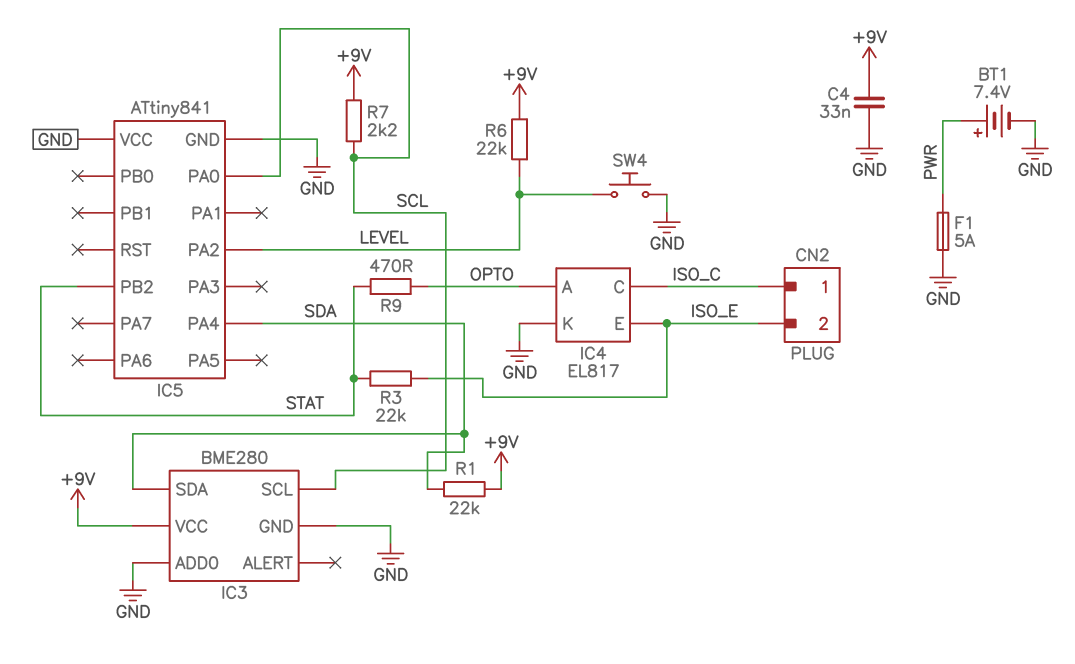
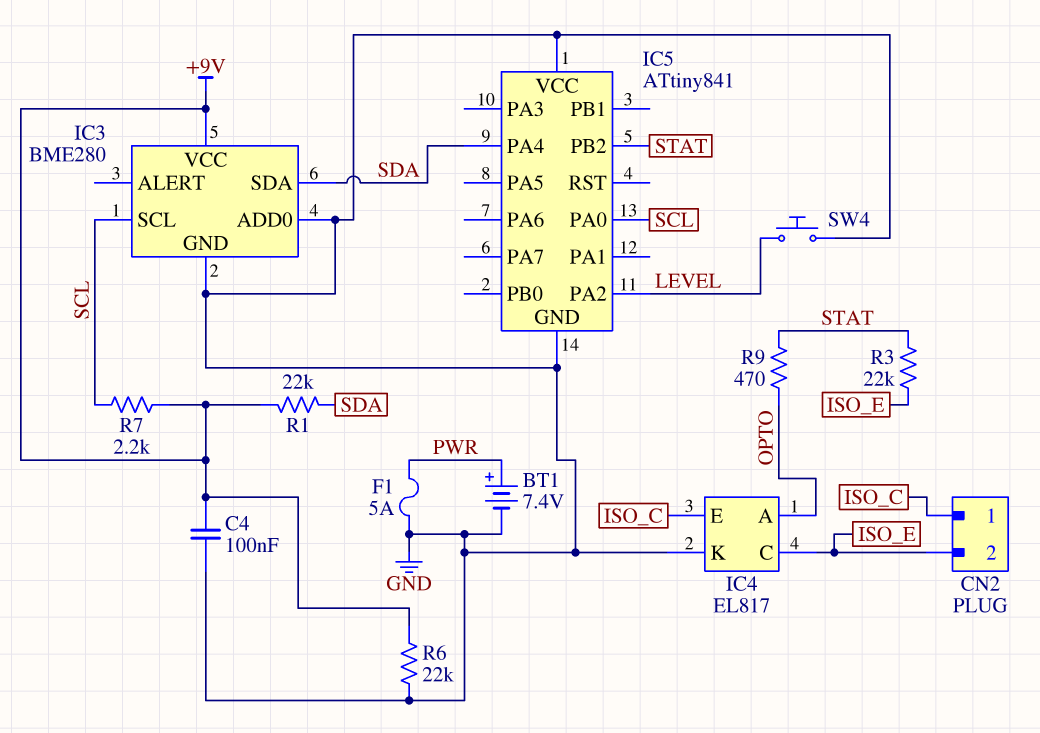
C4: 33nF (+9V, GND) -> 100nF (+9V, GND)
IC4 pin C: ISO_C -> ISO_E
IC4 pin E: ISO_E -> ISO_C
R6: 22k (+9V, LEVEL) -> 22k (+9V, GND)

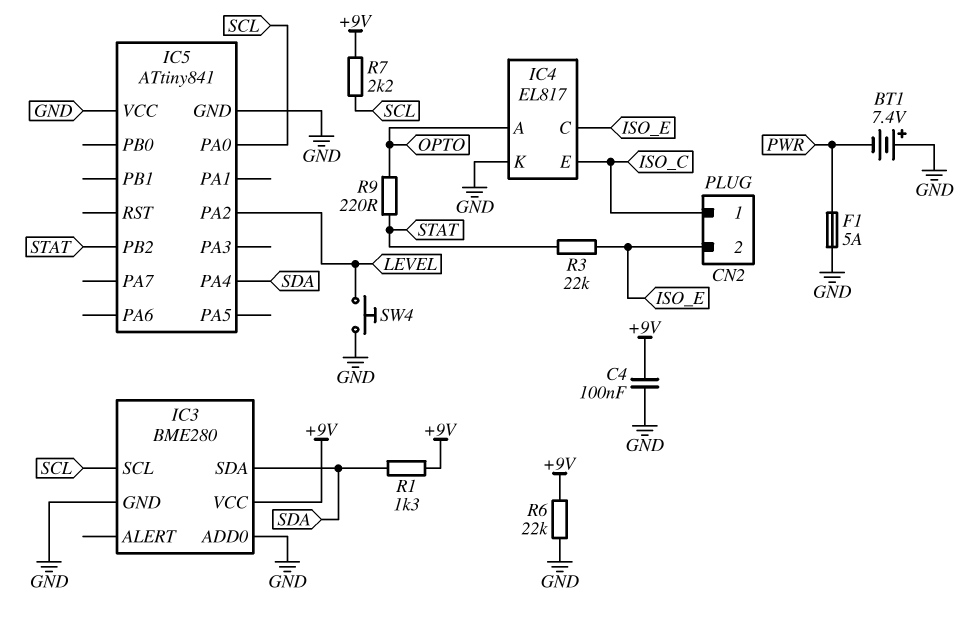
BT1: 7.4V (plus PWR, minus GND) -> 7.4V (plus GND, minus PWR)
R1: 22k (+9V, SDA) -> 1.3k (+9V, SDA)
R9: 470 (OPTO, STAT) -> 220 (OPTO, STAT)

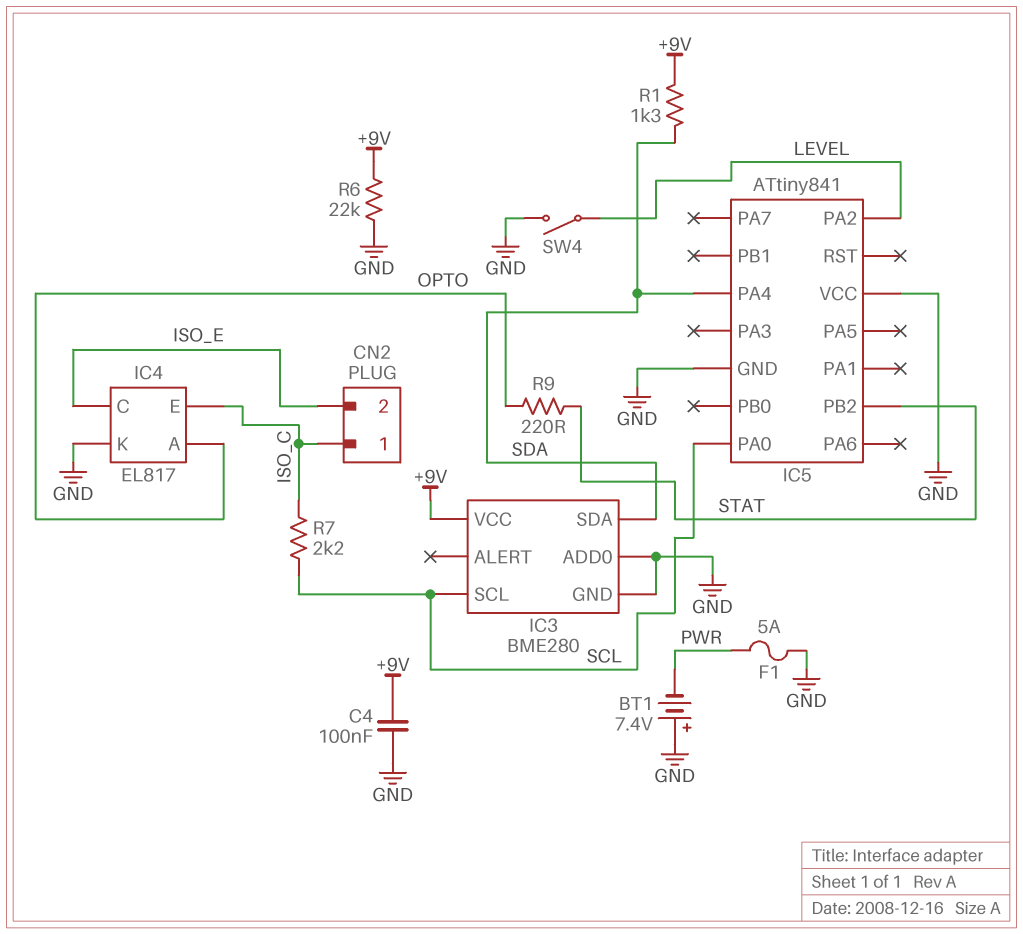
R3: 22k (ISO_E, STAT) -> none
R7: 2.2k (+9V, SCL) -> 2.2k (ISO_C, SCL)
SW4: button (GND, LEVEL) -> switch (GND, LEVEL)

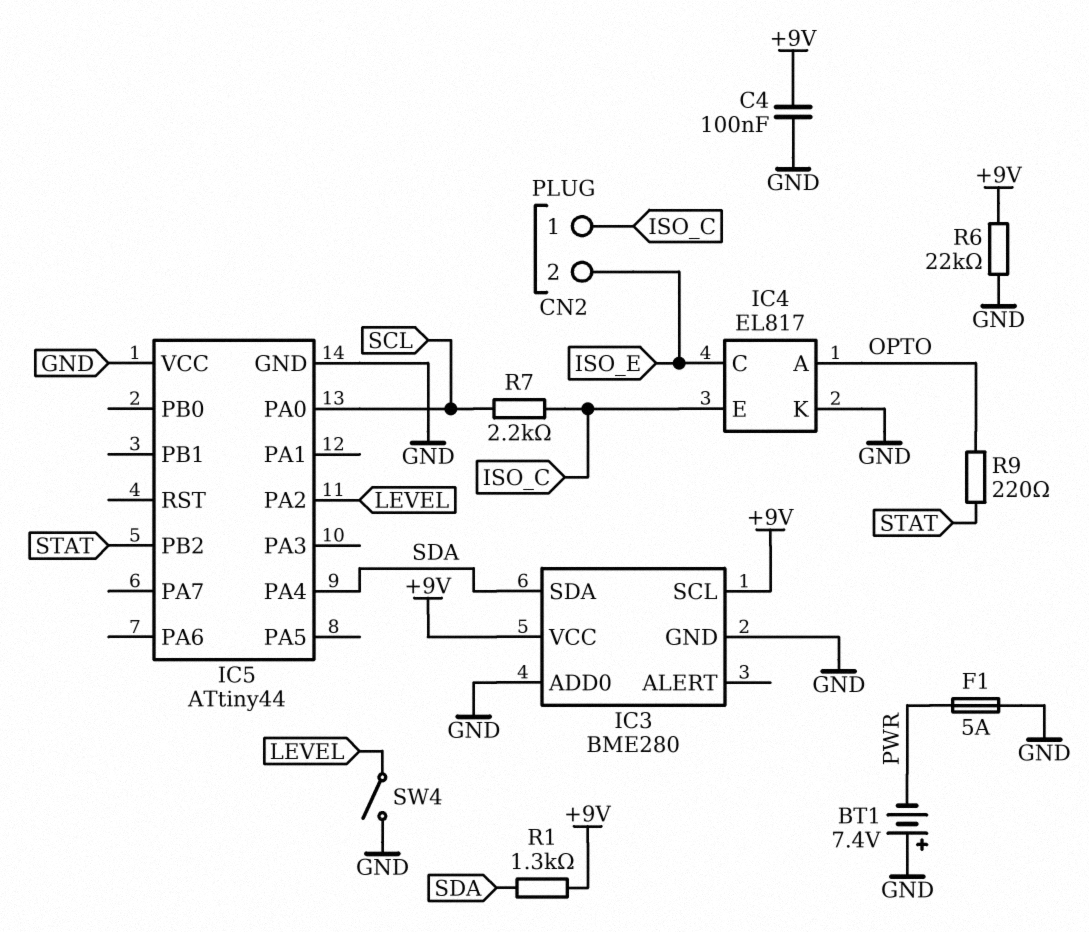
IC3 pin SCL: SCL -> +9V
IC5: ATtiny841 -> ATtiny44

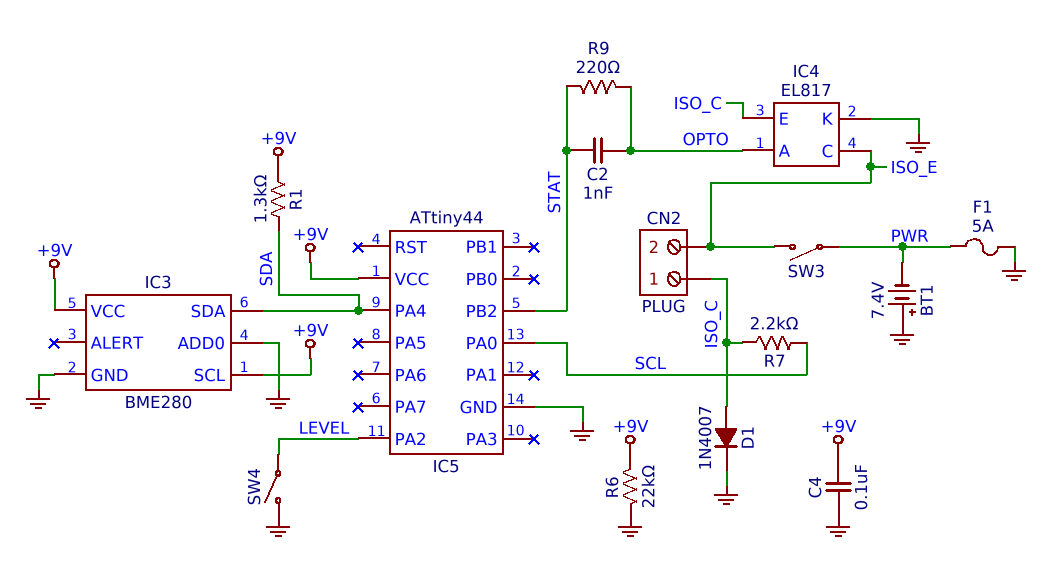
C2: none -> 1nF (OPTO, STAT)
D1: none -> diode 1N4007 (A ISO_C, K GND)
IC5 pin VCC: GND -> +9V
SW3: none -> switch (ISO_E, PWR)

